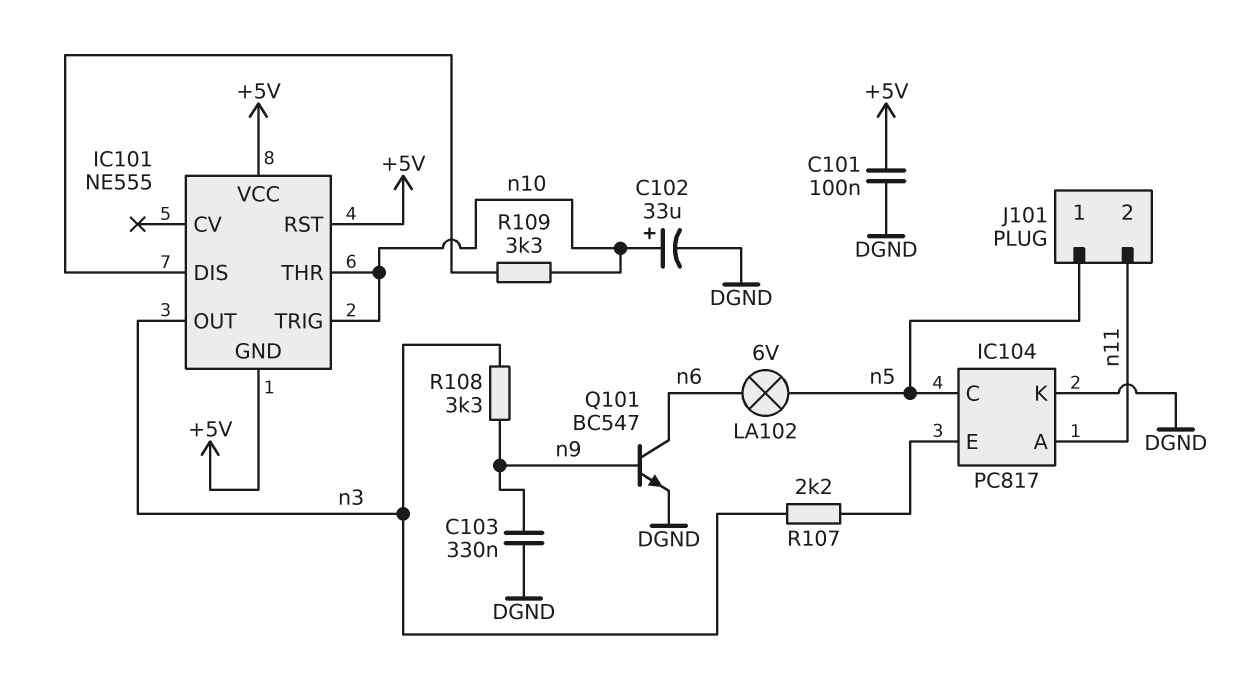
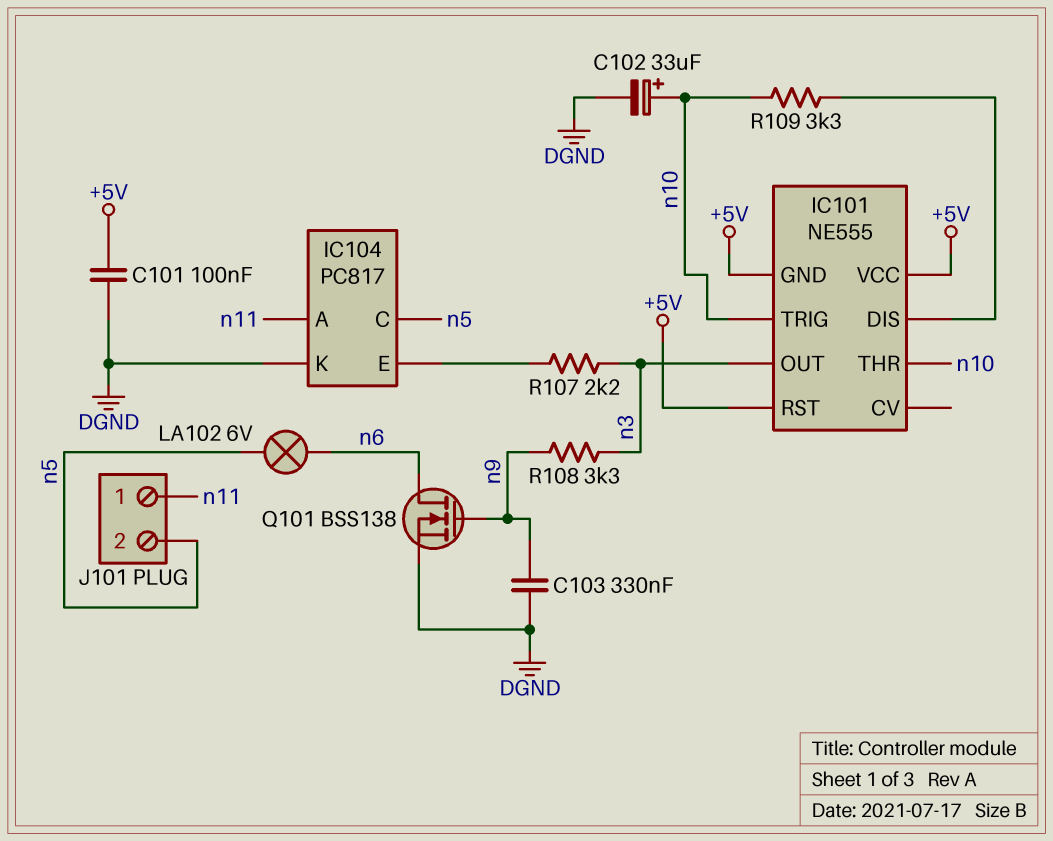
J101 pin 1: n5 -> n11
J101 pin 2: n11 -> n5
Q101: NPN BC547 (B n9, C n6, E DGND) -> NMOS BSS138 (G n9, D n6, S DGND)

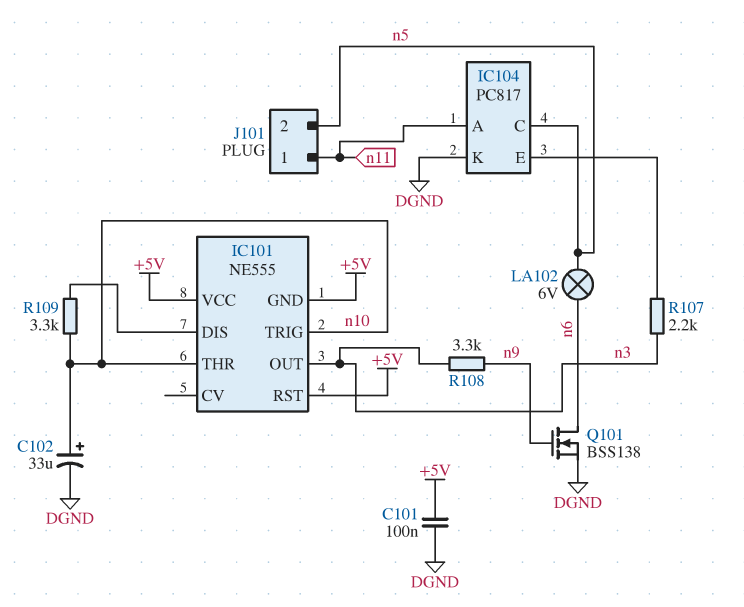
C103: 330nF (DGND, n9) -> none

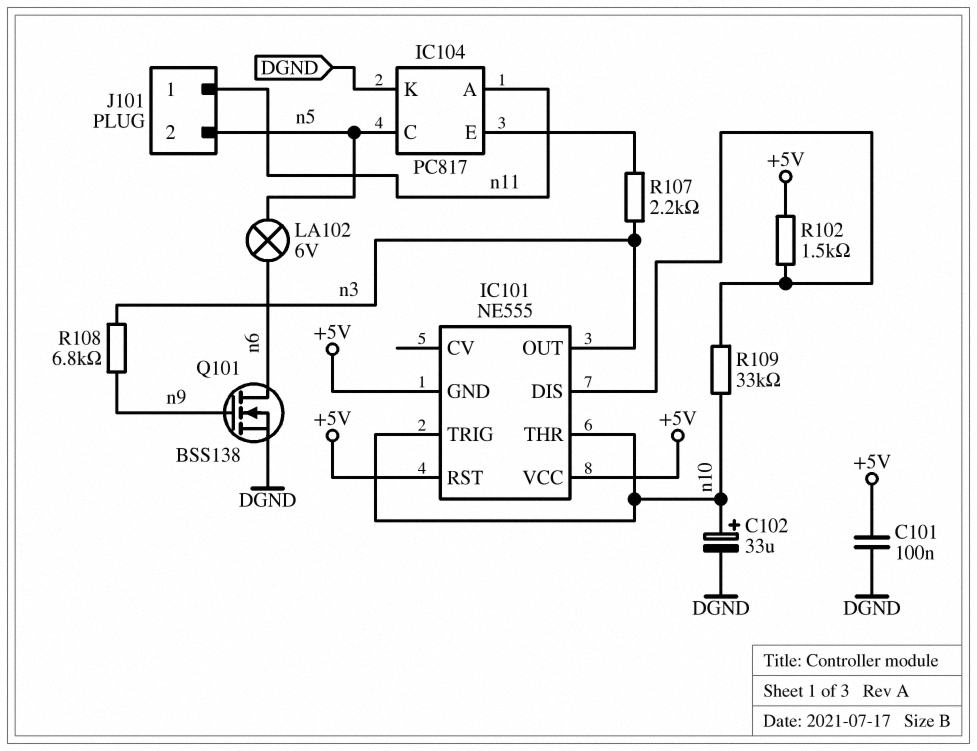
R102: none -> 1.5k (+5V, IC101/DIS)
R108: 3.3k (n3, n9) -> 6.8k (n3, n9)
R109: 3.3k (IC101/DIS, n10) -> 33k (IC101/DIS, n10)

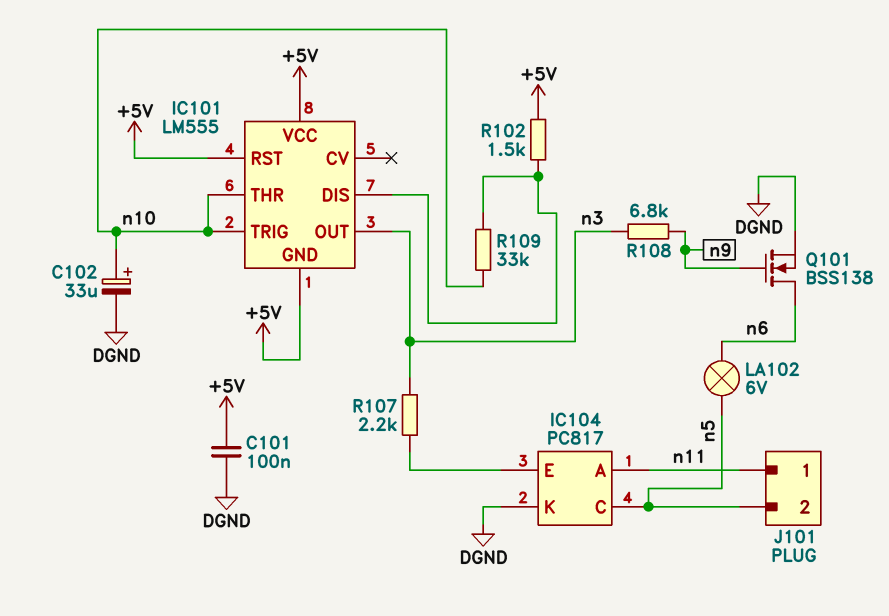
IC101: NE555 -> LM555

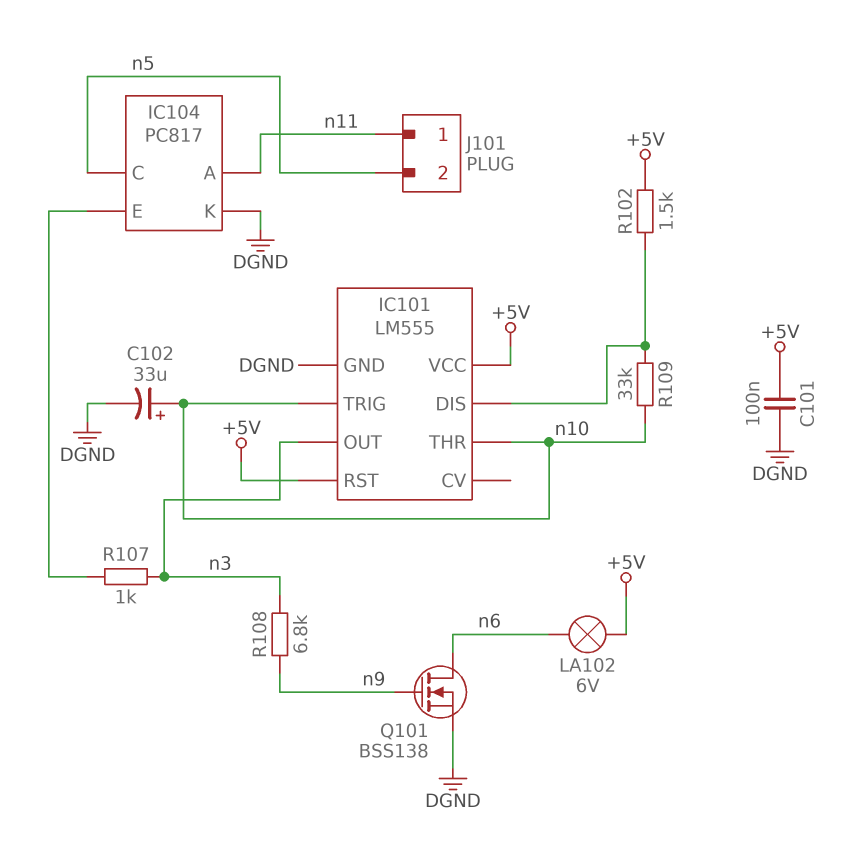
IC101 pin GND: +5V -> DGND
LA102: lamp 6V (n5, n6) -> lamp 6V (+5V, n6)
R107: 2.2k (IC104/E, n3) -> 1k (IC104/E, n3)

